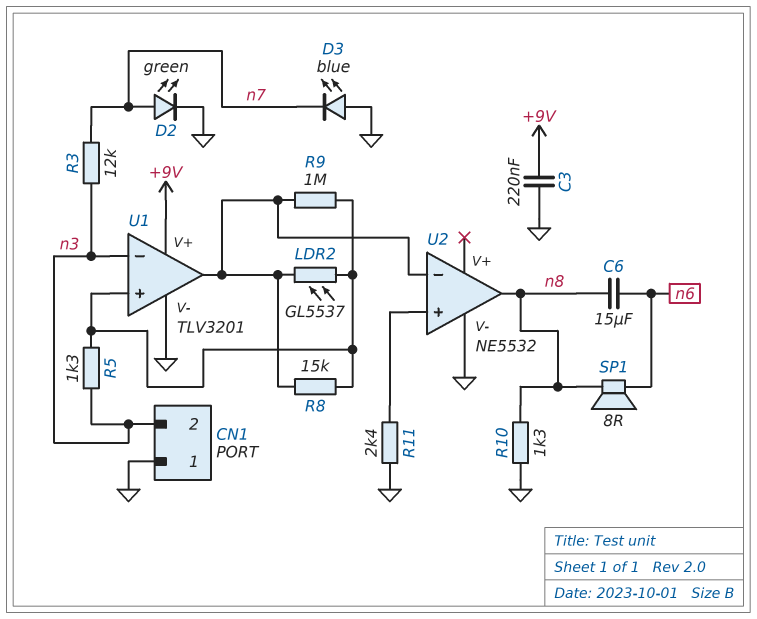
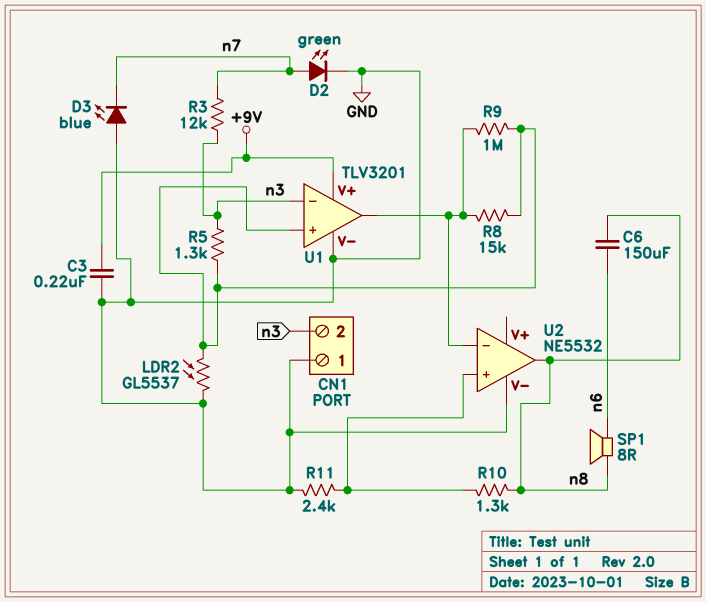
C6: 15uF (n6, n8) -> 150uF (n6, n8)
LDR2: GL5537 (U1/in+, U1/out) -> GL5537 (GND, U1/in+)
R10: 1.3k (GND, n8) -> 1.3k (U2/in+, n8)

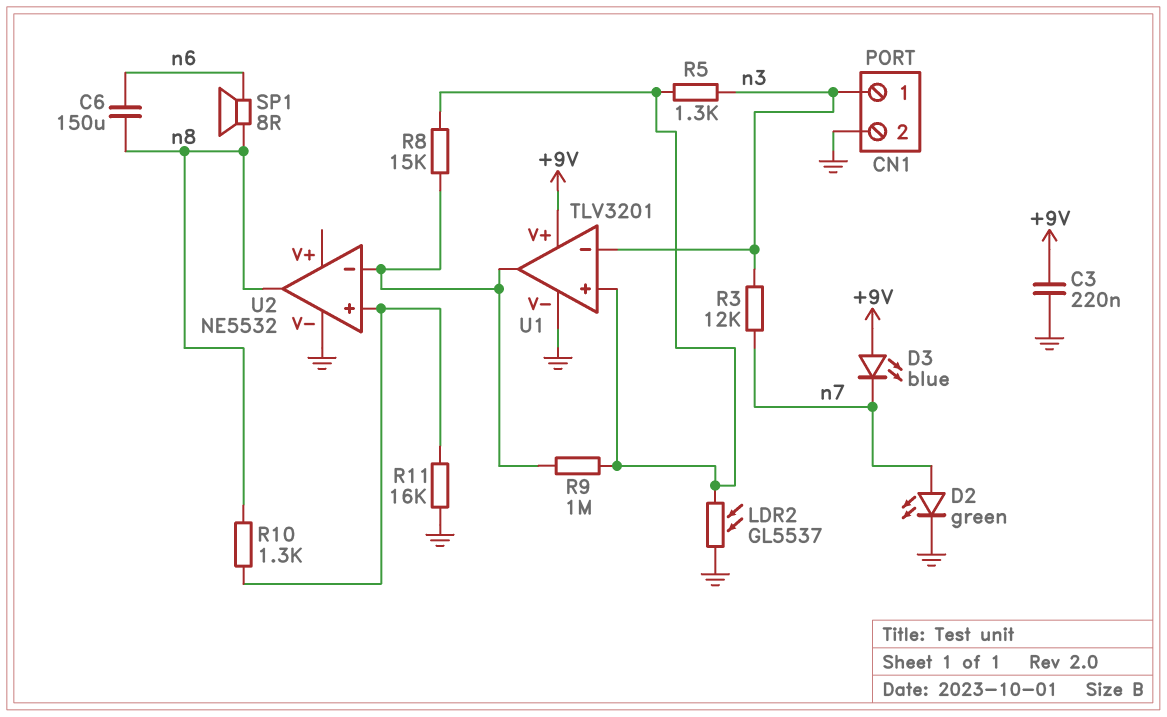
CN1 pin 1: GND -> n3
CN1 pin 2: n3 -> GND
D3: LED blue (A GND, K n7) -> LED blue (A +9V, K n7)
R11: 2.4k (GND, U2/in+) -> 16k (GND, U2/in+)

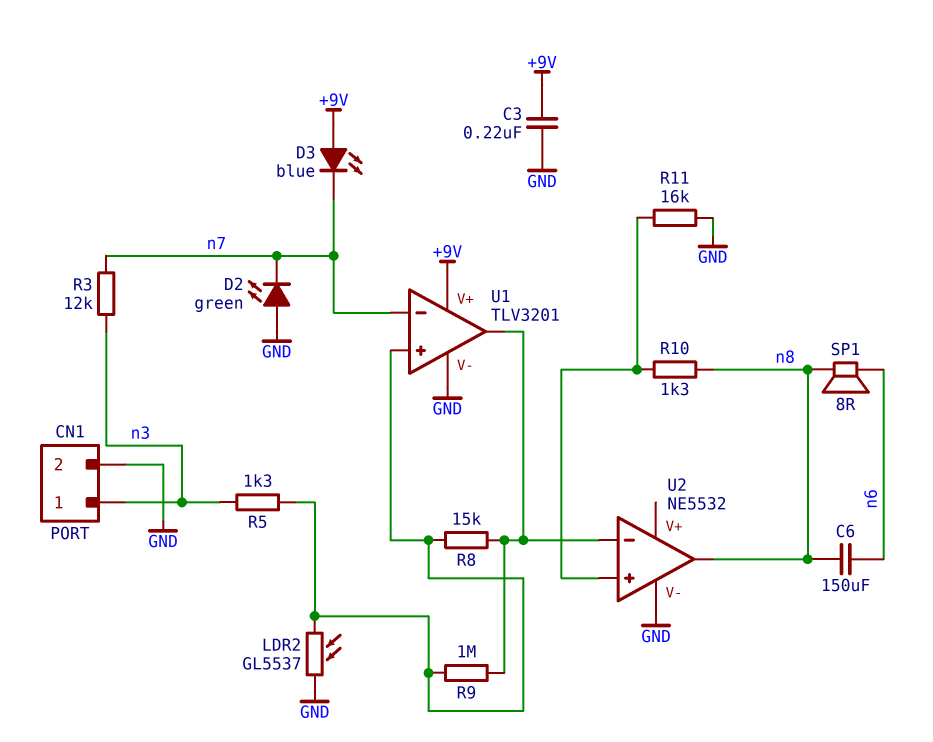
D2: LED green (A n7, K GND) -> LED green (A GND, K n7)
U1 pin in-: n3 -> n7

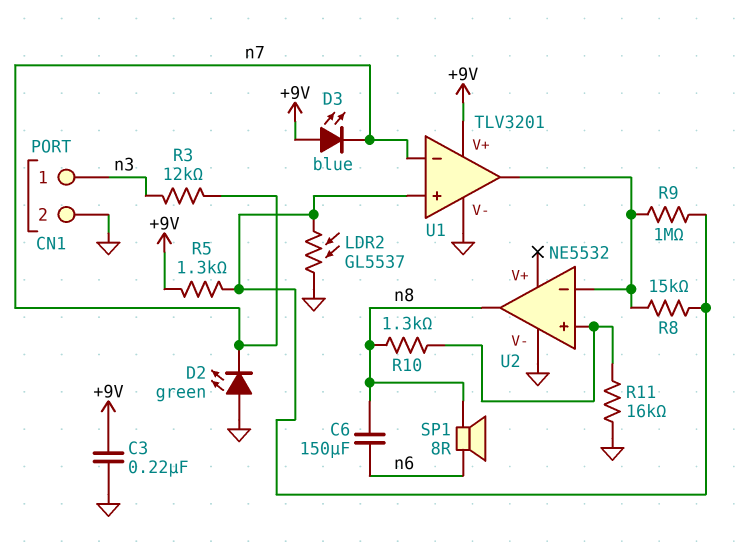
R5: 1.3k (U1/in+, n3) -> 1.3k (+9V, U1/in+)

